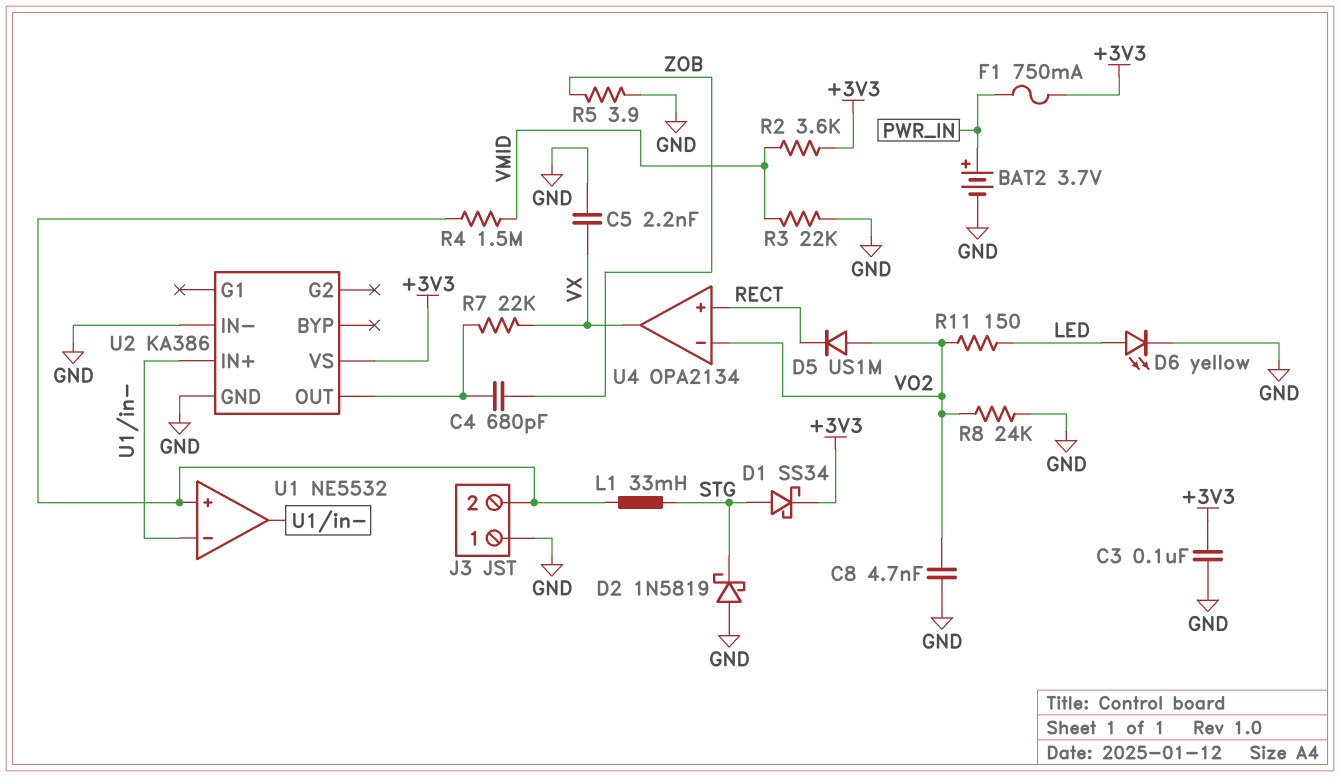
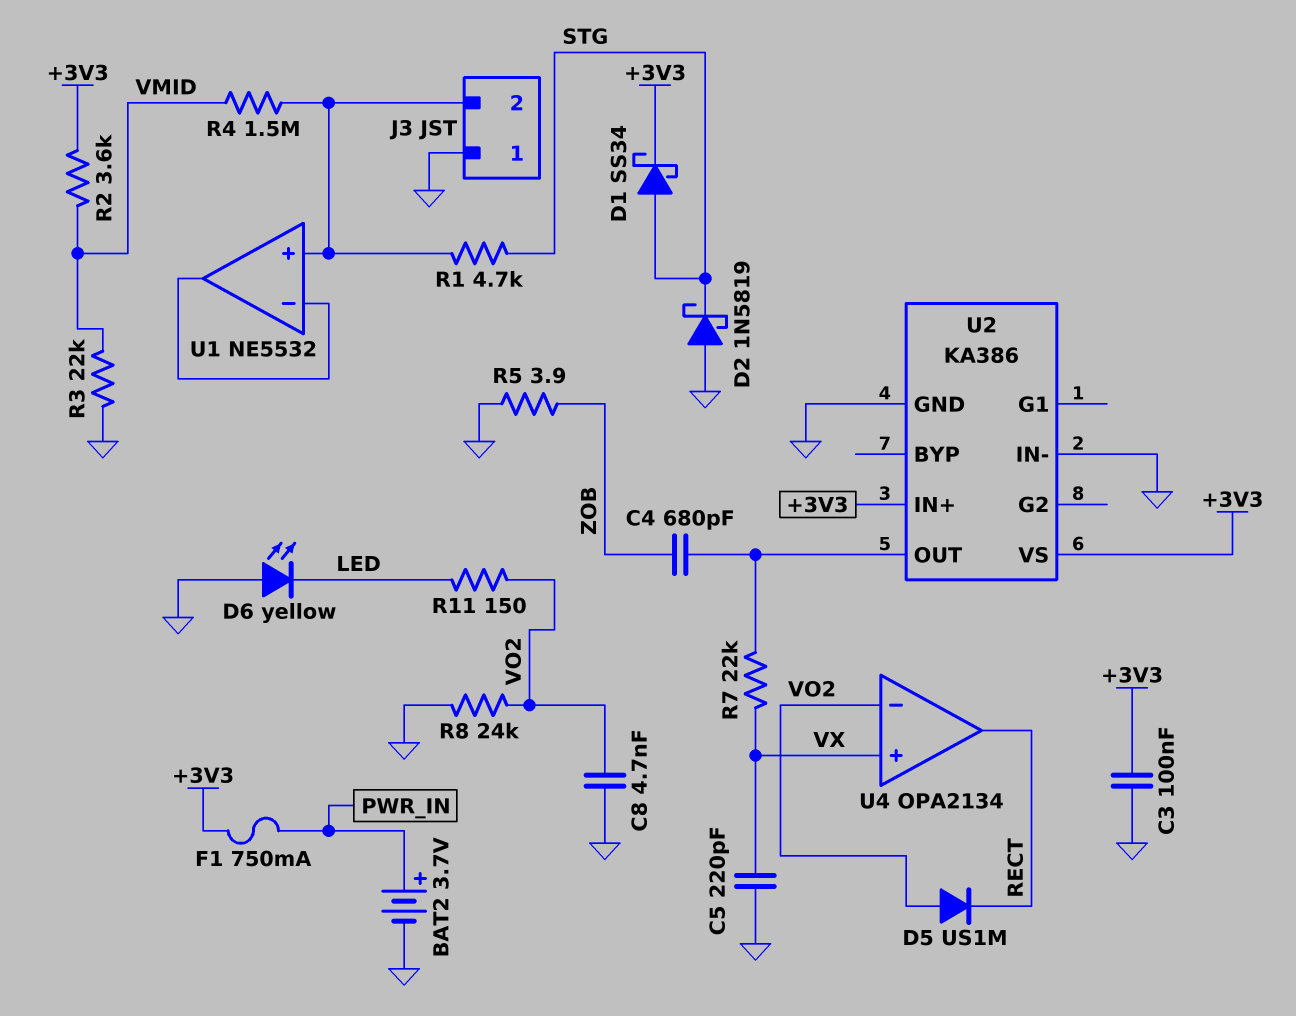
C5: 2.2nF (GND, VX) -> 220pF (GND, VX)
D6: LED yellow (A LED, K GND) -> LED yellow (A GND, K LED)
L1: 33mH (J3/2, STG) -> none
R1: none -> 4.7k (J3/2, STG)
U2 pin IN+: U1/in- -> +3V3
U4 pin in+: RECT -> VX
U4 pin out: VX -> RECT

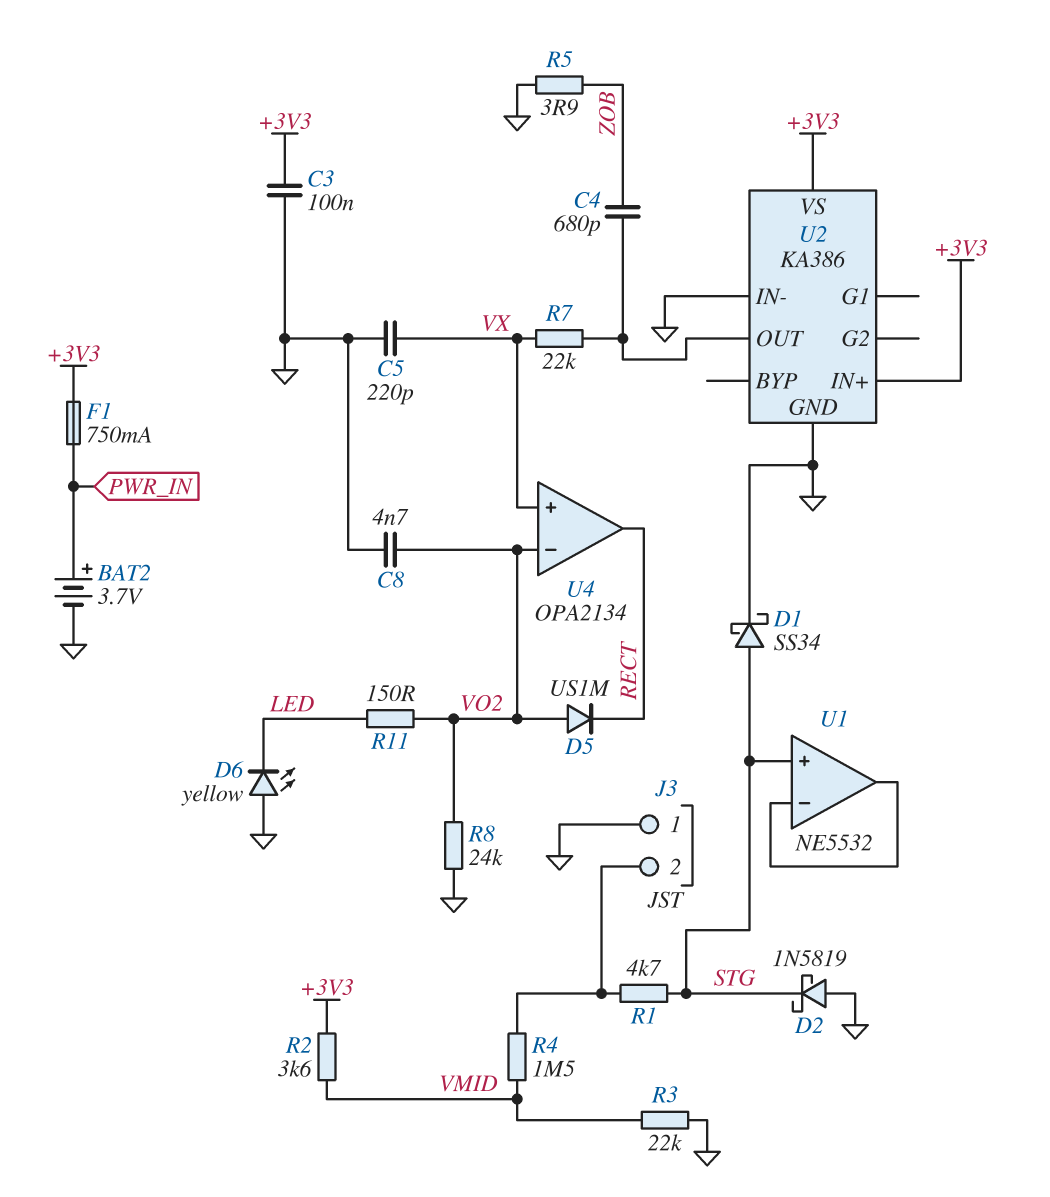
D1: schottky SS34 (A STG, K +3V3) -> schottky SS34 (A STG, K GND)
U1 pin in+: J3/2 -> STG

